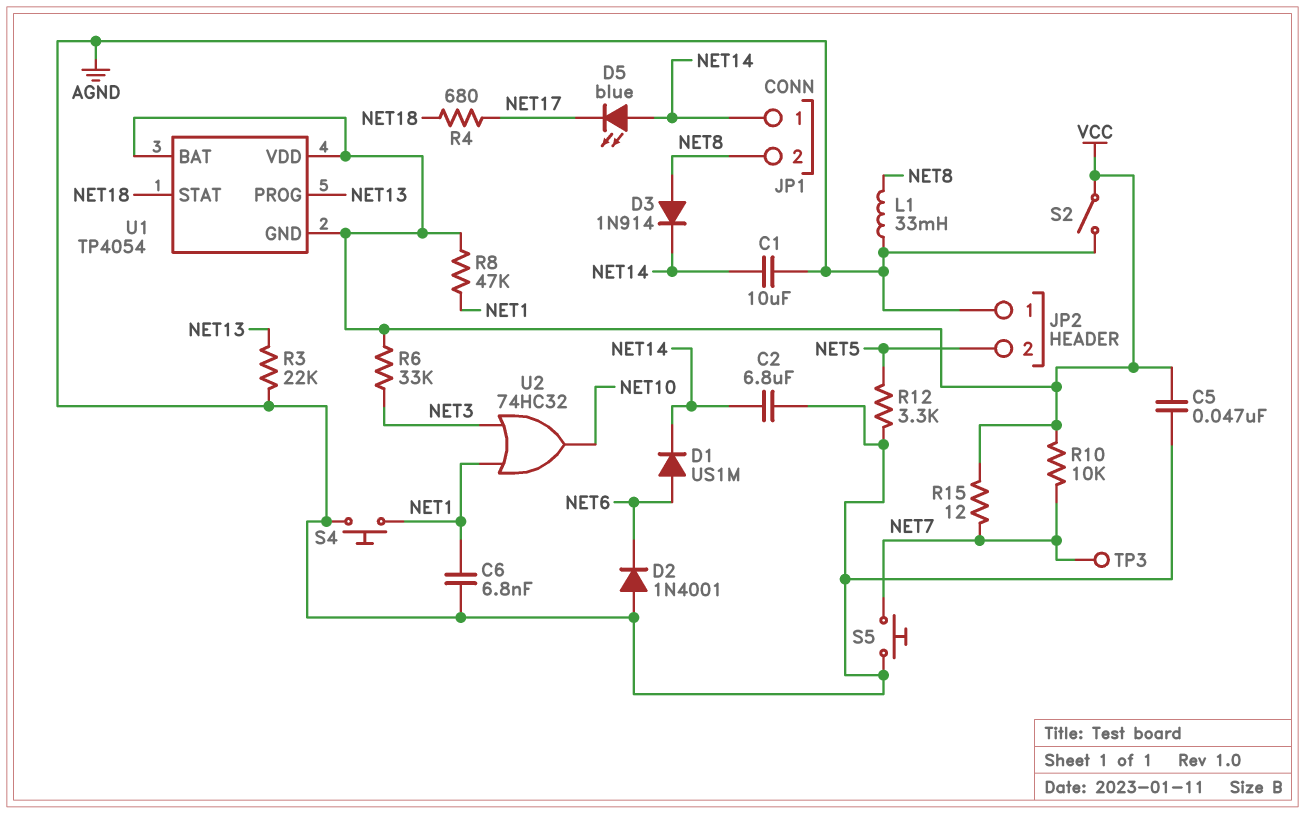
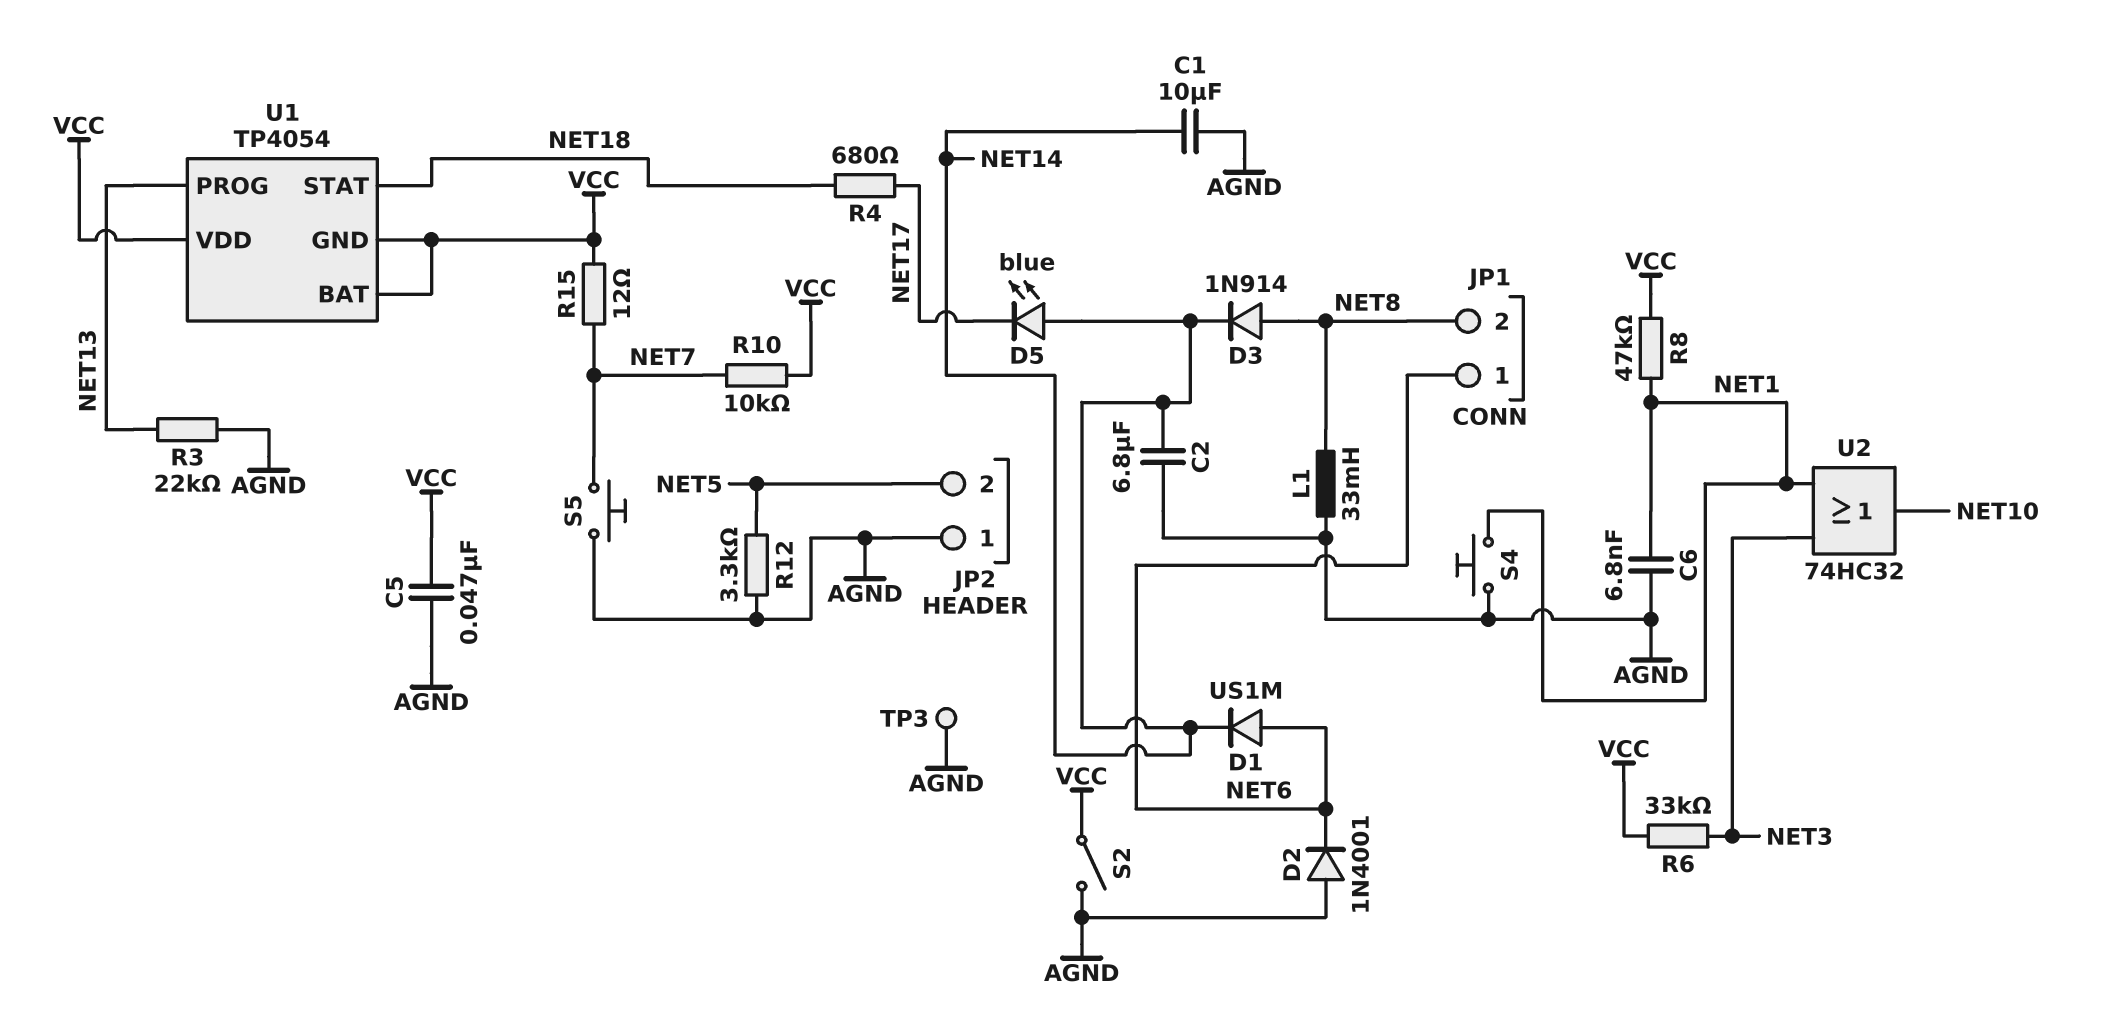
JP1 pin 1: NET14 -> NET6
TP3: test point (NET7) -> test point (AGND)

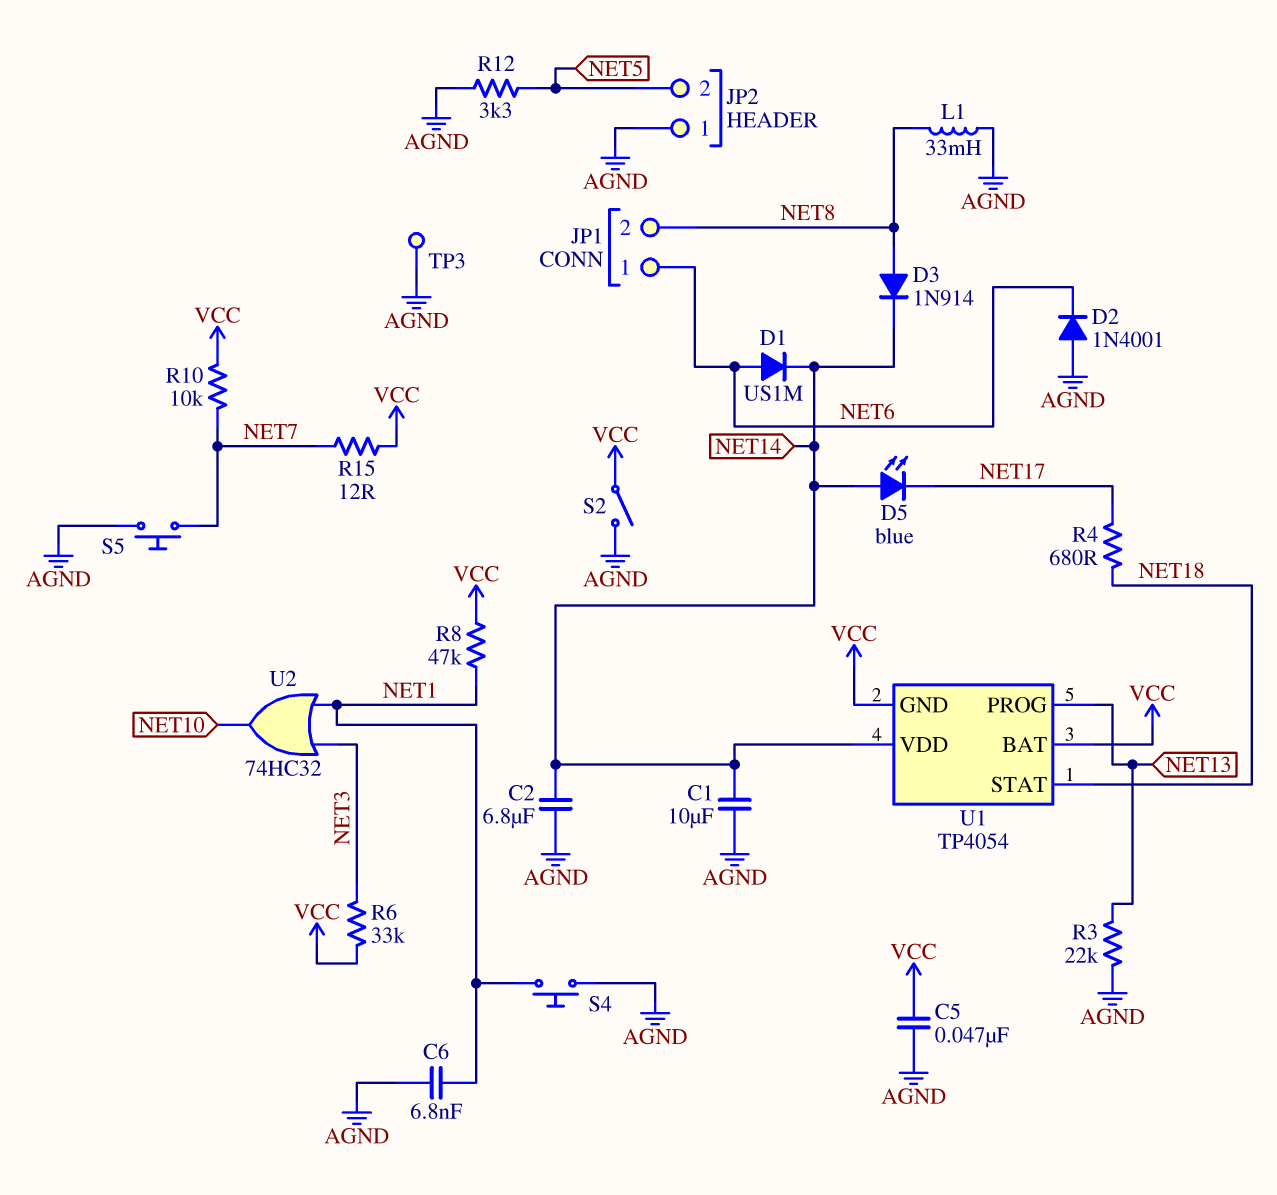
U1 pin VDD: VCC -> NET14

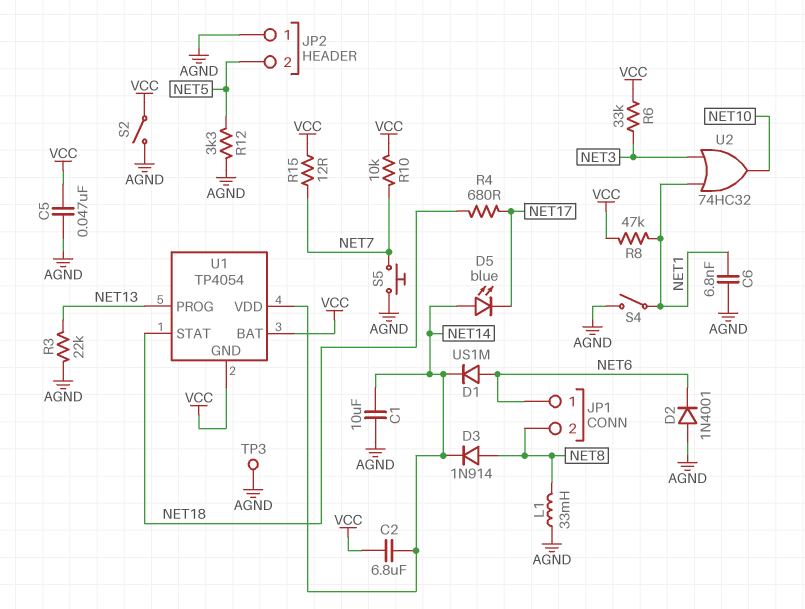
C2: 6.8uF (AGND, NET14) -> 6.8uF (NET14, VCC)
S4: button (AGND, NET1) -> switch (AGND, NET1)

